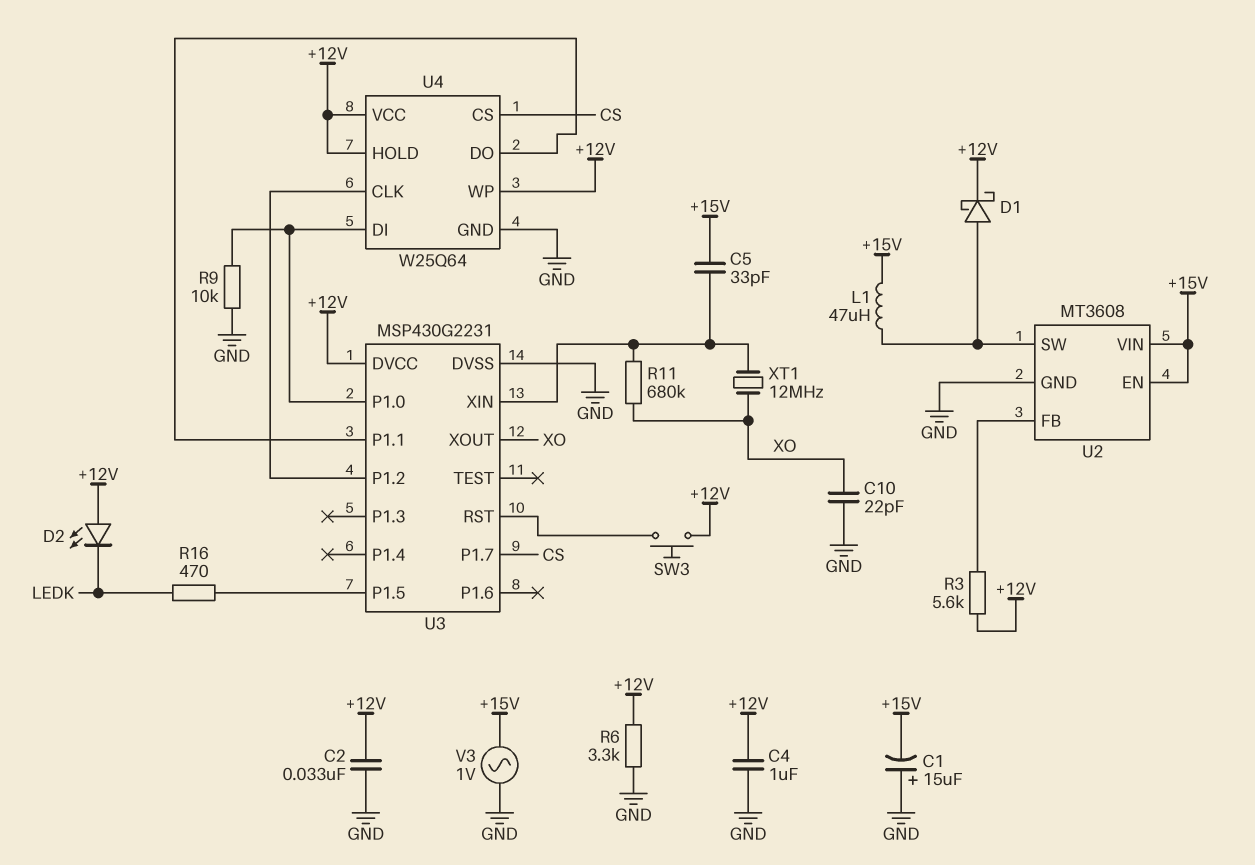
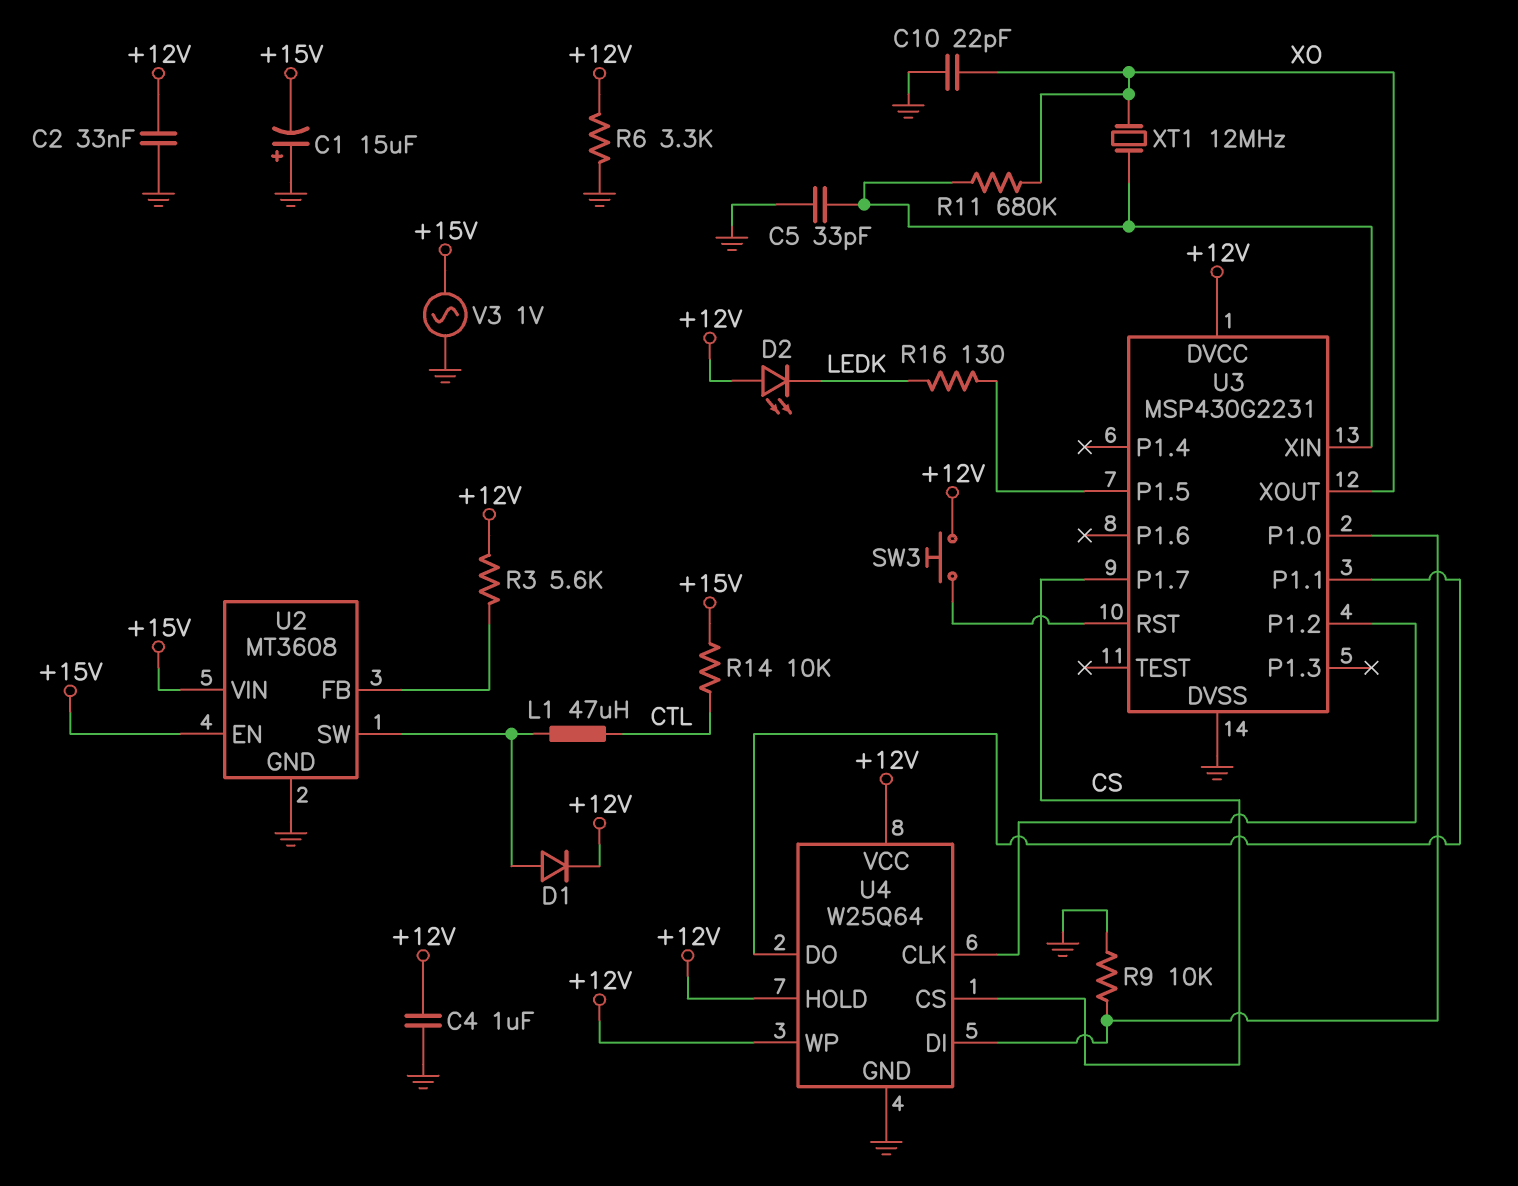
C5: 33pF (+15V, U3/XIN) -> 33pF (GND, U3/XIN)
D1: schottky (A U2/SW, K +12V) -> diode (A U2/SW, K +12V)
L1: 47uH (+15V, U2/SW) -> 47uH (CTL, U2/SW)
R14: none -> 10k (+15V, CTL)
R16: 470 (LEDK, U3/P1.5) -> 130 (LEDK, U3/P1.5)

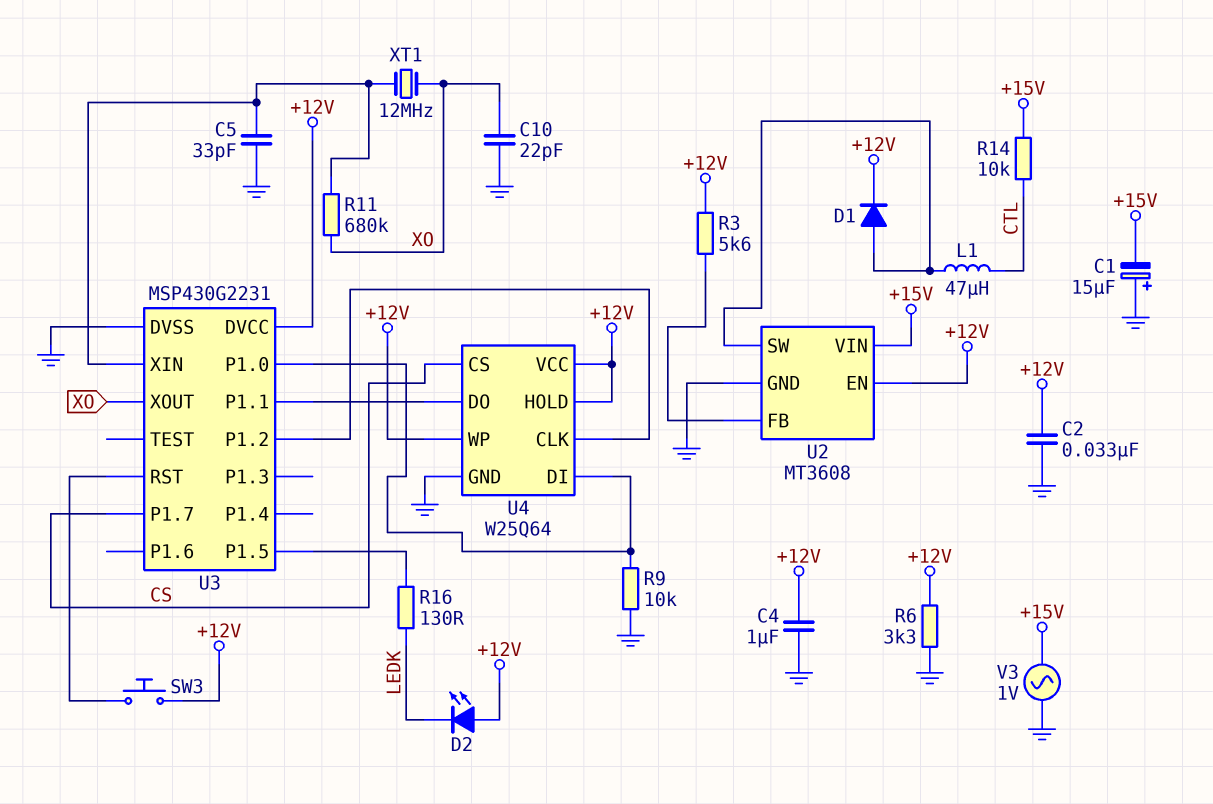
U2 pin EN: +15V -> +12V

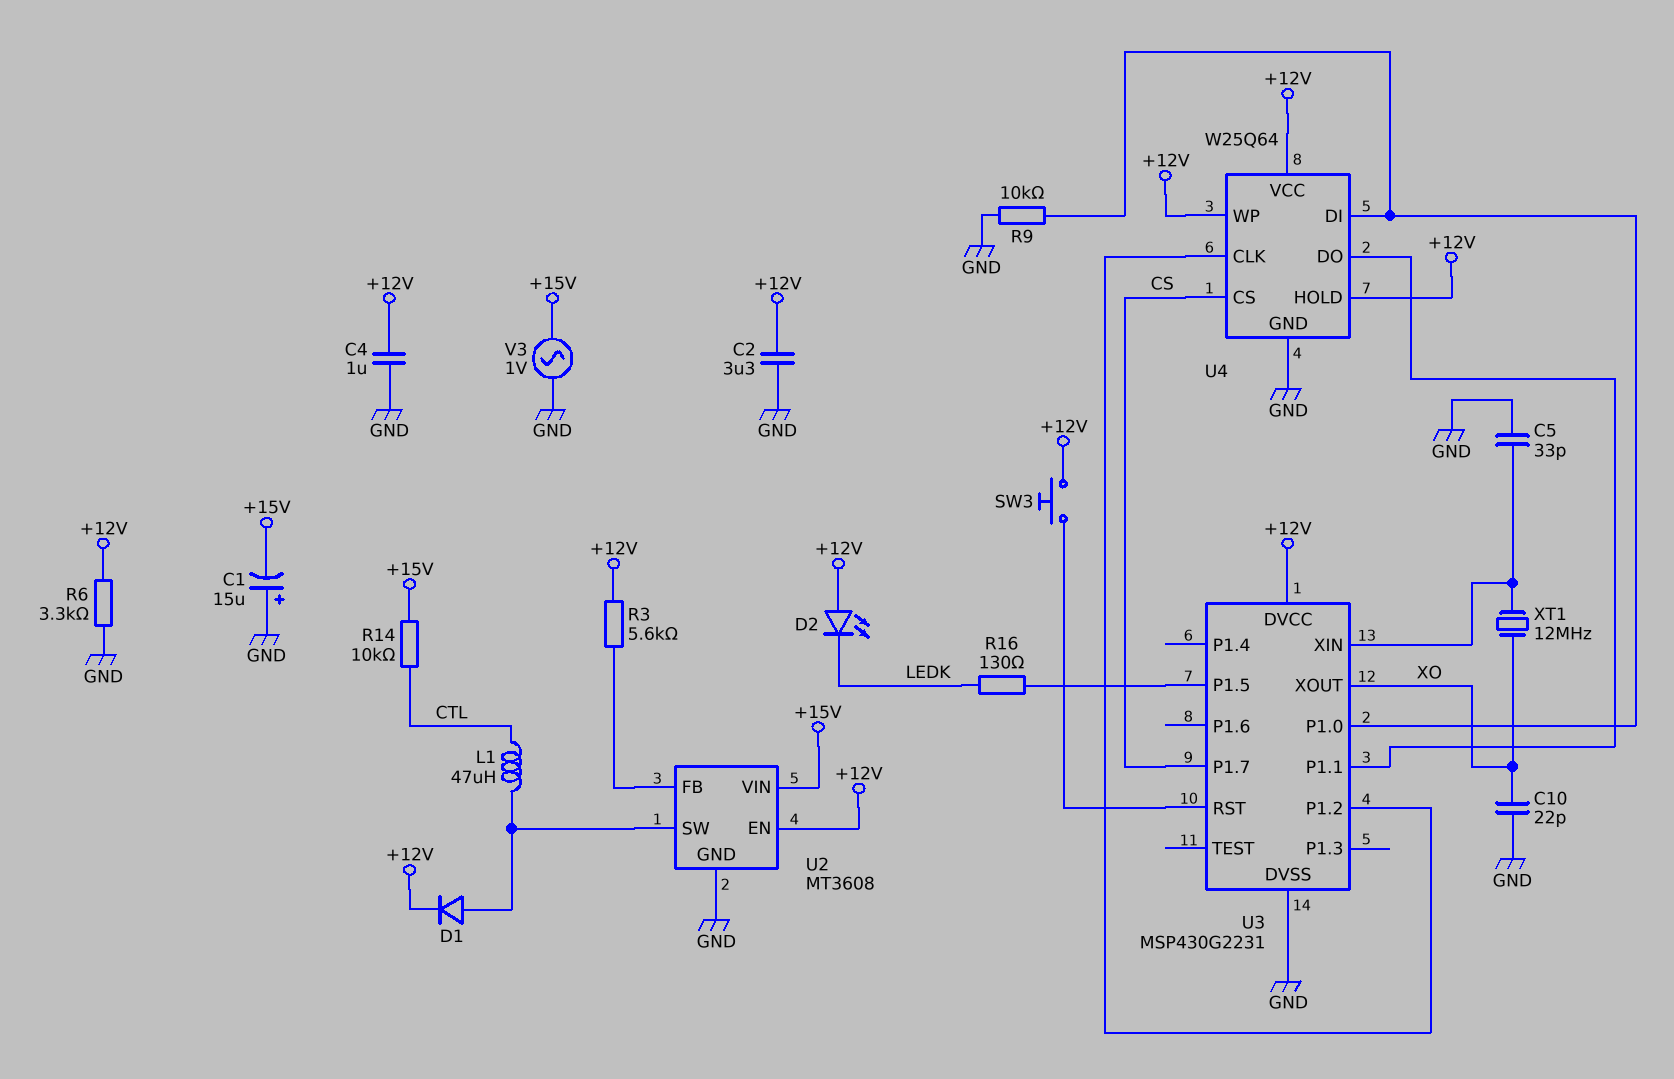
C2: 33nF (+12V, GND) -> 3.3uF (+12V, GND)
R11: 680k (U3/XIN, XO) -> none

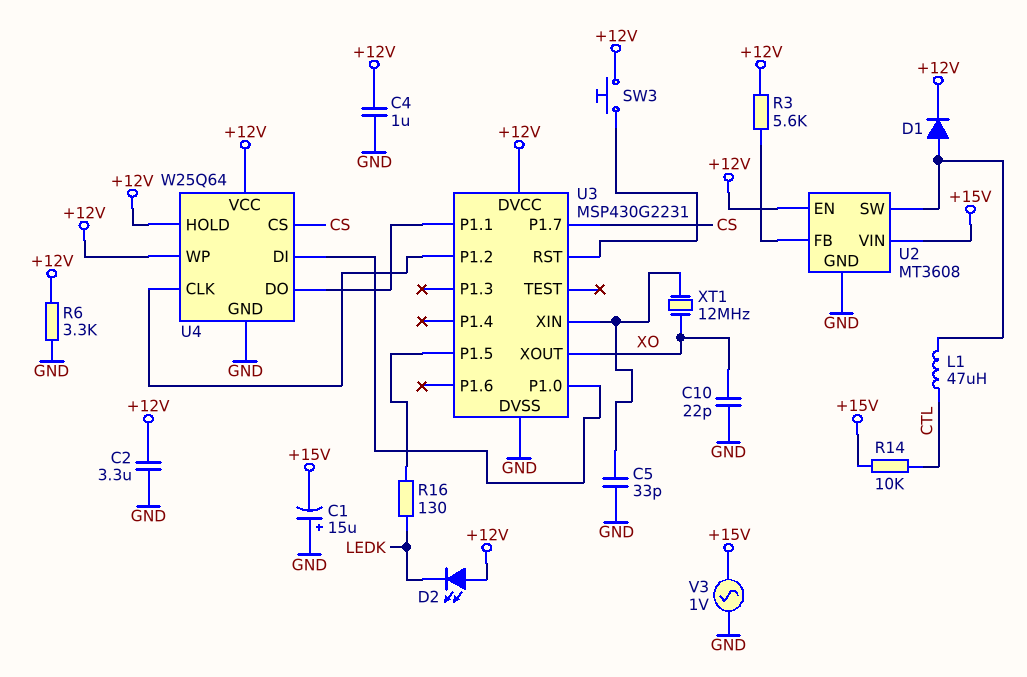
R9: 10k (GND, U3/P1.0) -> none

